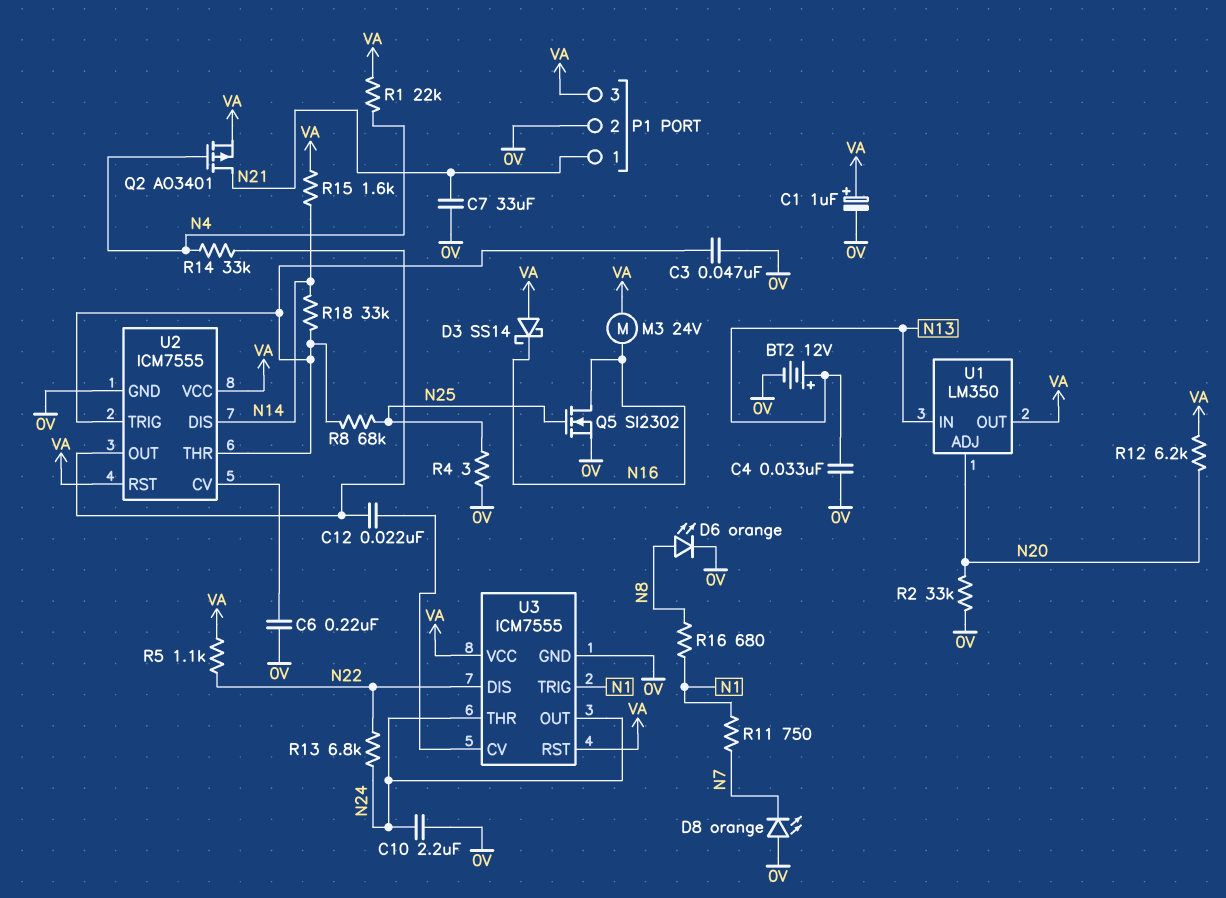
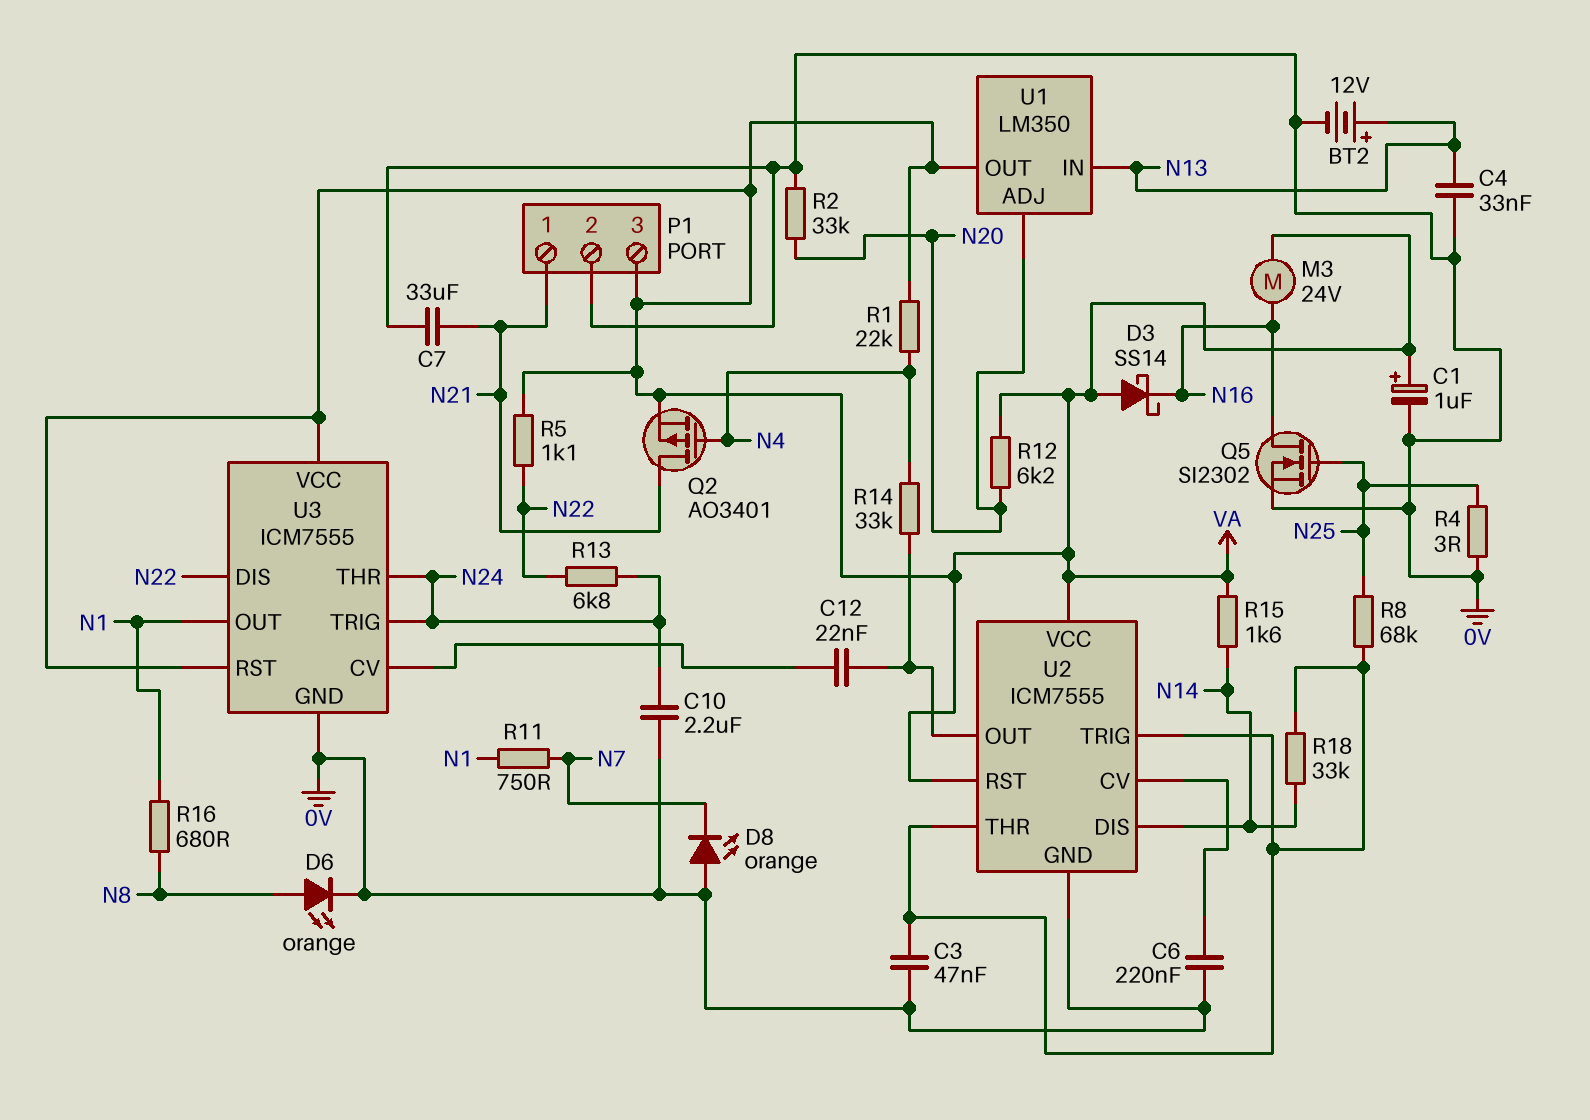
U3 pin OUT: N24 -> N1
U3 pin TRIG: N1 -> N24

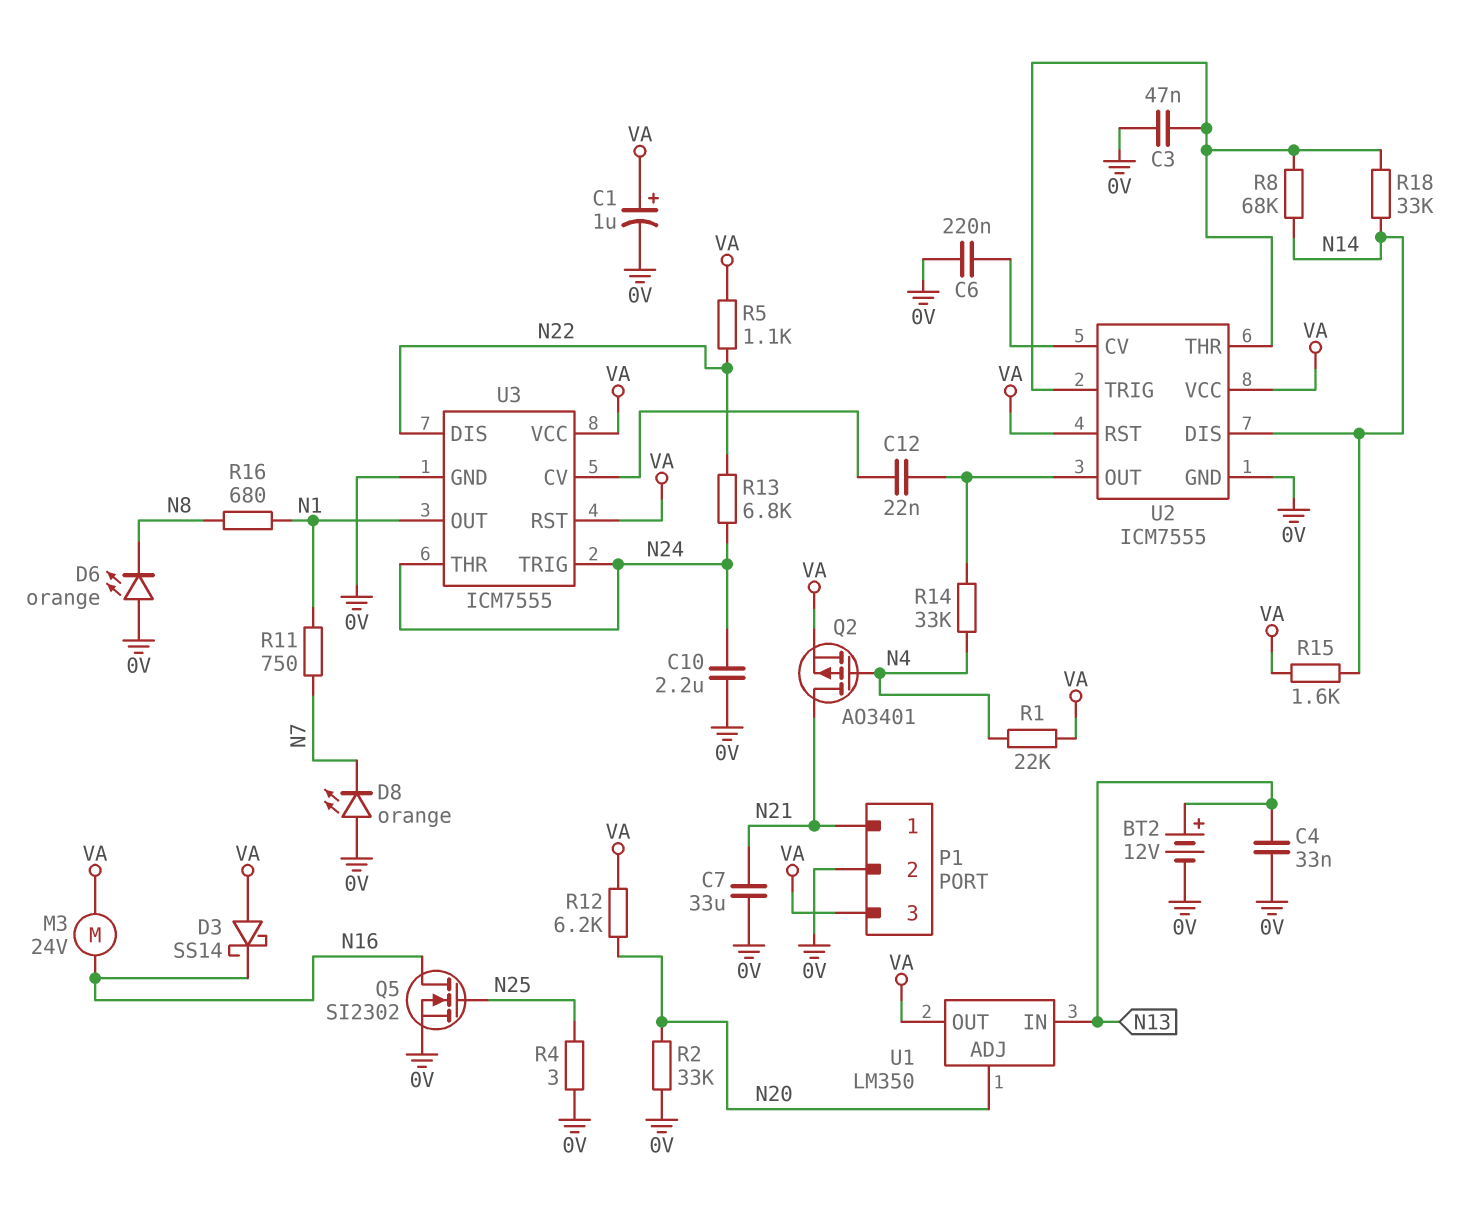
D6: LED orange (A N8, K 0V) -> LED orange (A 0V, K N8)
R8: 68k (N25, U2/THR) -> 68k (N14, U2/THR)

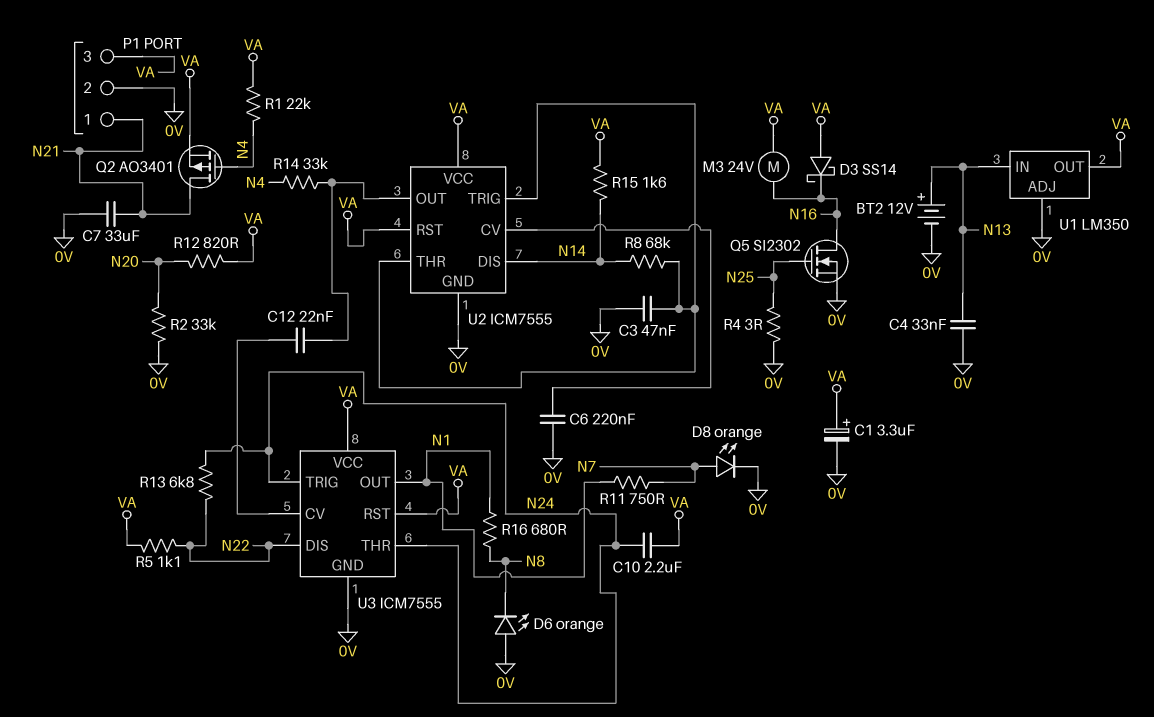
C1: 1uF (plus VA, minus 0V) -> 3.3uF (plus VA, minus 0V)
C10: 2.2uF (0V, N24) -> 2.2uF (N24, VA)
D8: LED orange (A 0V, K N7) -> LED orange (A N7, K 0V)
R12: 6.2k (N20, VA) -> 820 (N20, VA)
R18: 33k (N14, U2/THR) -> none
U1 pin ADJ: N20 -> 0V

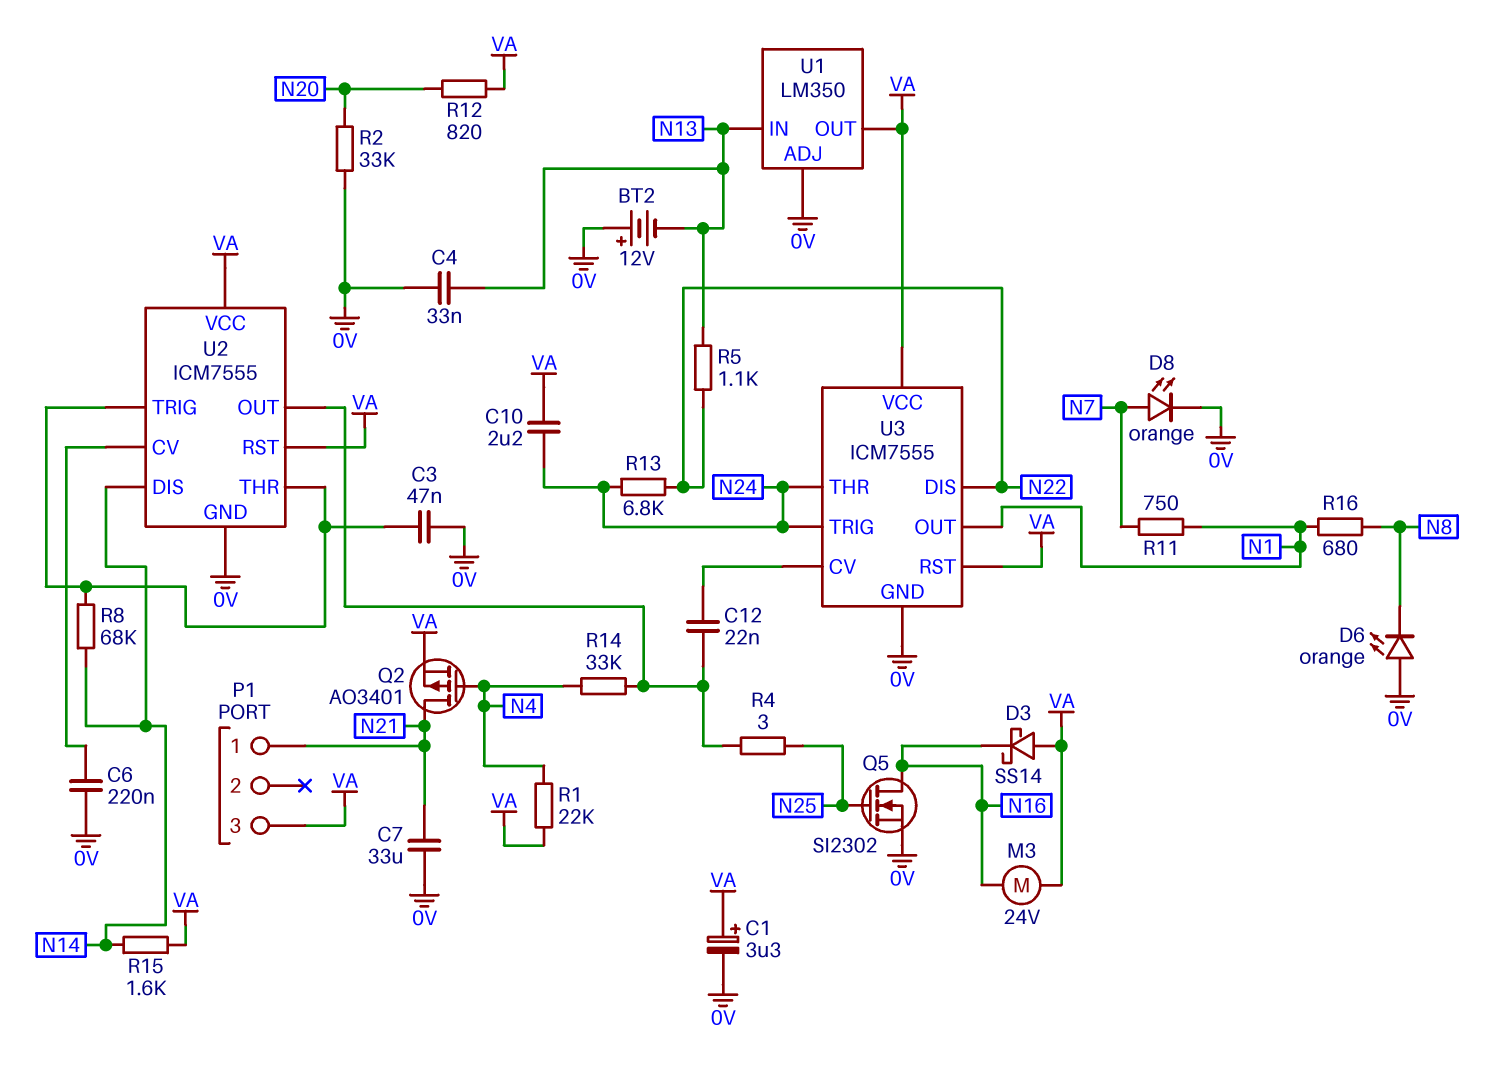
BT2: 12V (plus N13, minus 0V) -> 12V (plus 0V, minus N13)
P1 pin 2: 0V -> none
R4: 3 (0V, N25) -> 3 (N25, U2/OUT)
R5: 1.1k (N22, VA) -> 1.1k (N13, N22)

